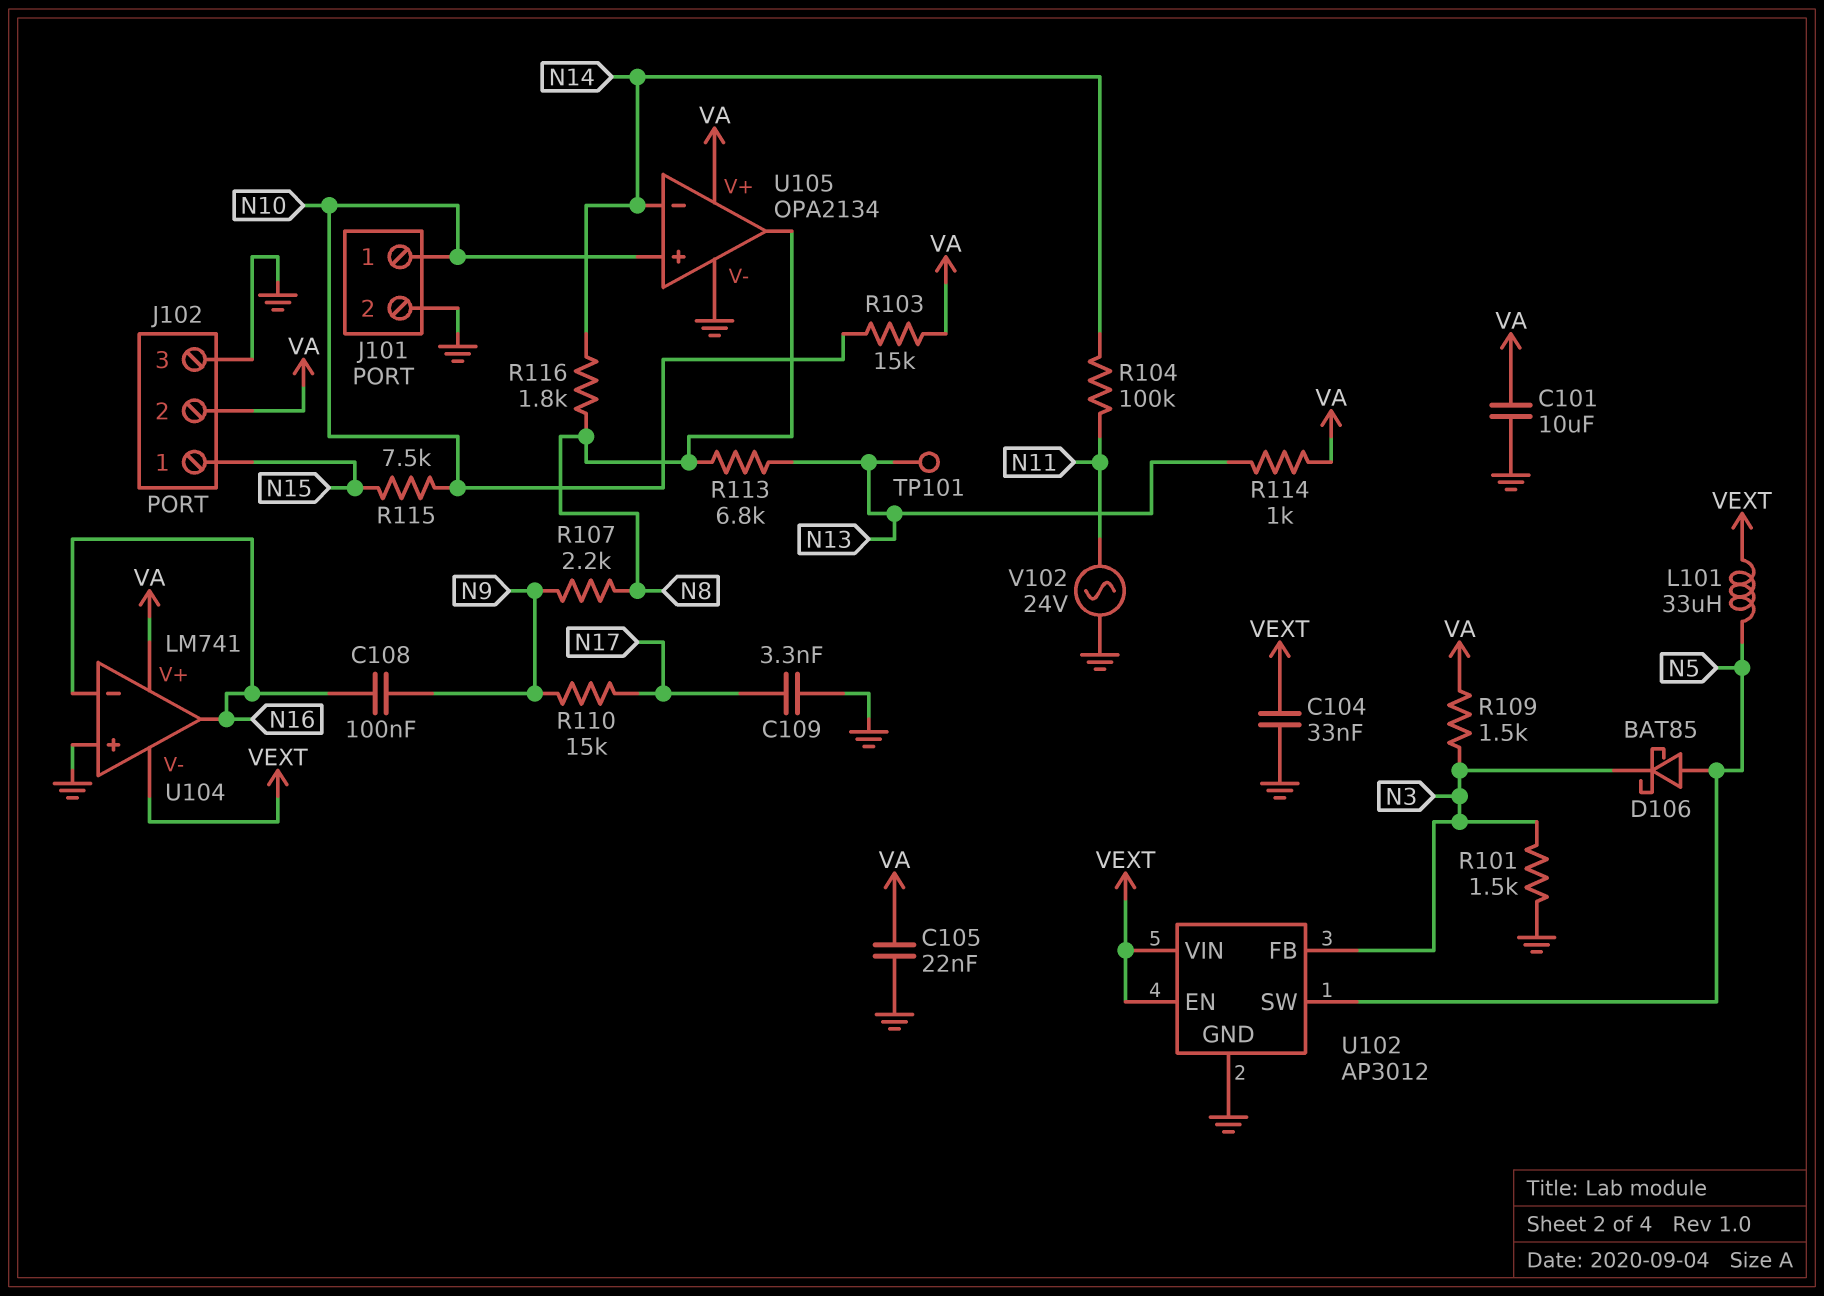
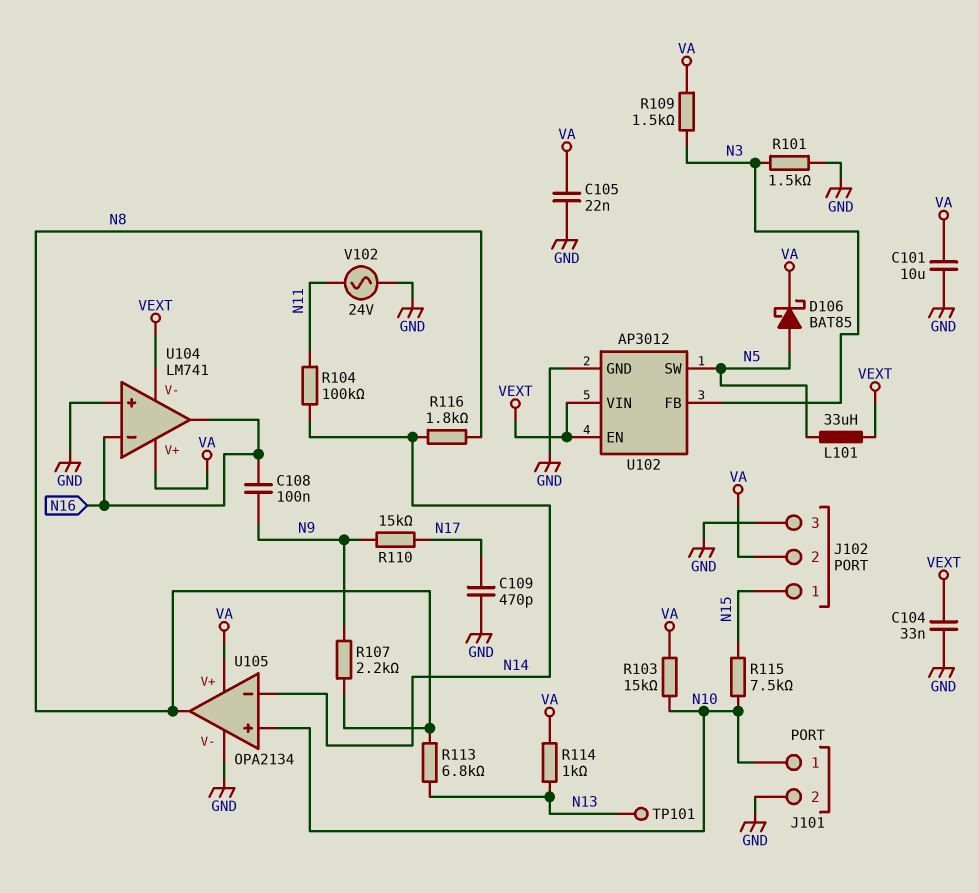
C109: 3.3nF (GND, N17) -> 470pF (GND, N17)
D106: schottky BAT85 (A N5, K N3) -> schottky BAT85 (A N5, K VA)

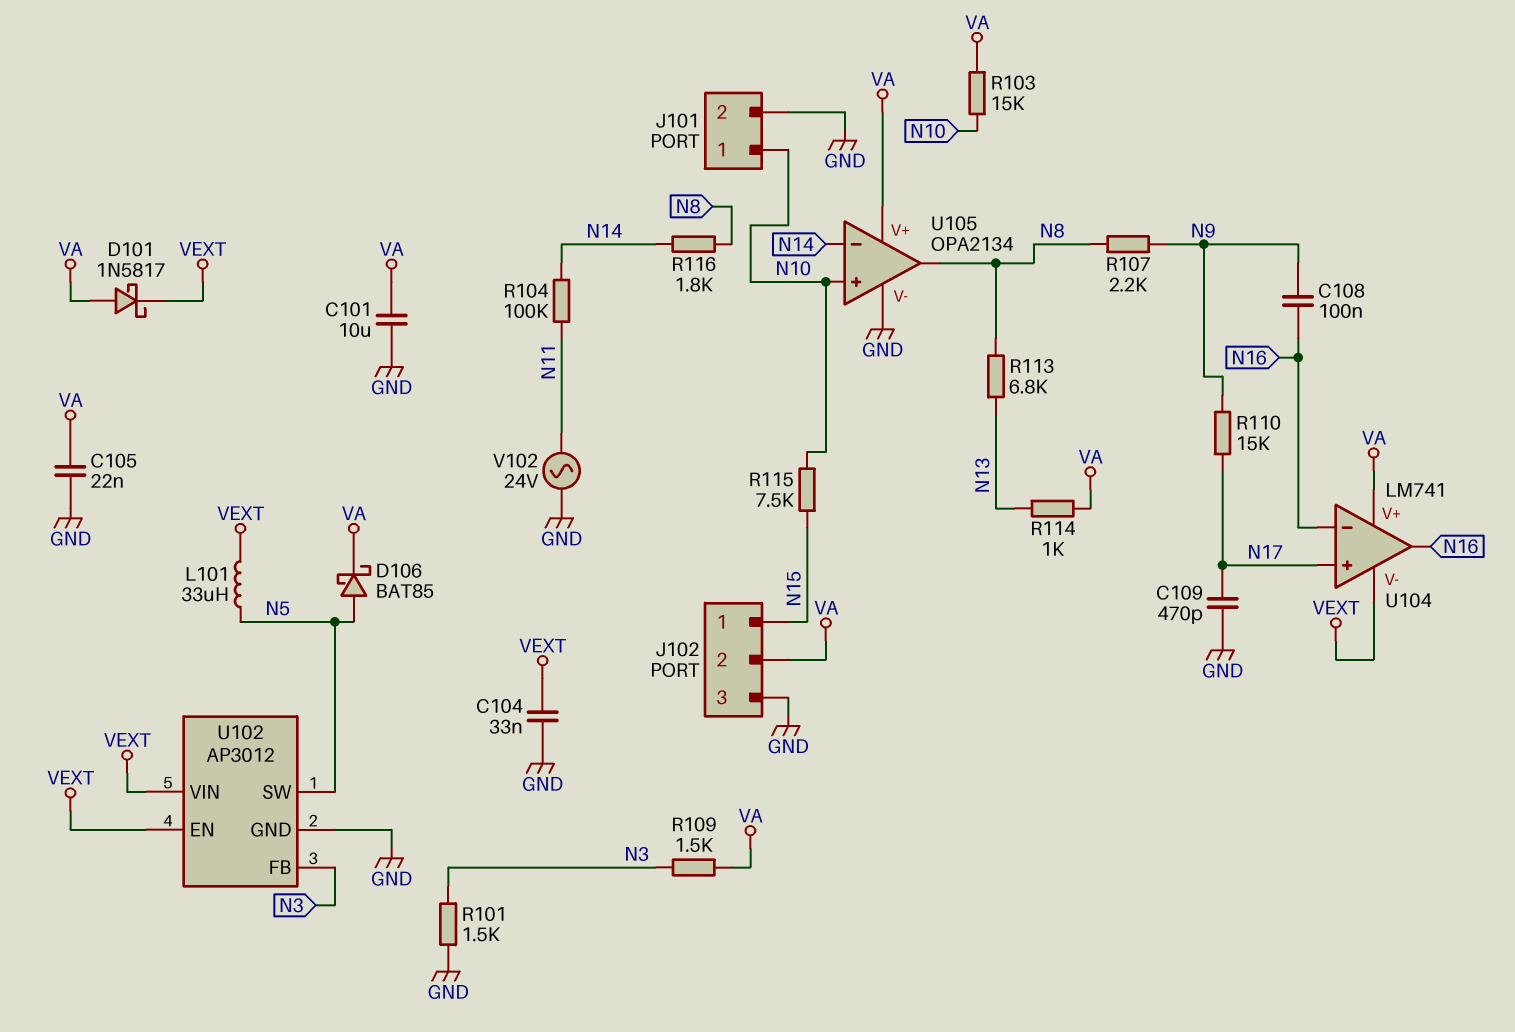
D101: none -> schottky 1N5817 (A VA, K VEXT)
TP101: test point (N13) -> none
U104 pin in+: GND -> N17

